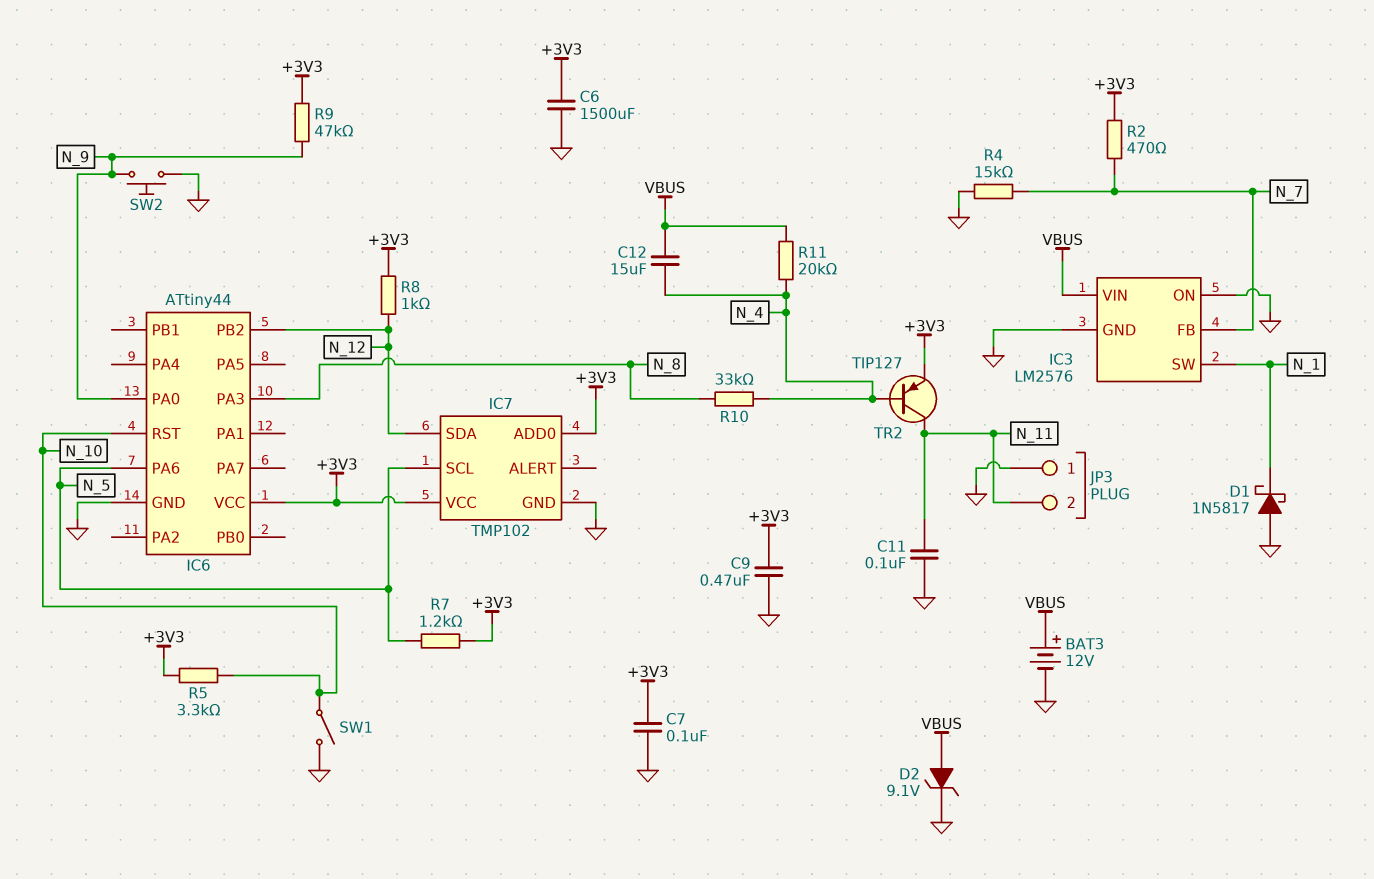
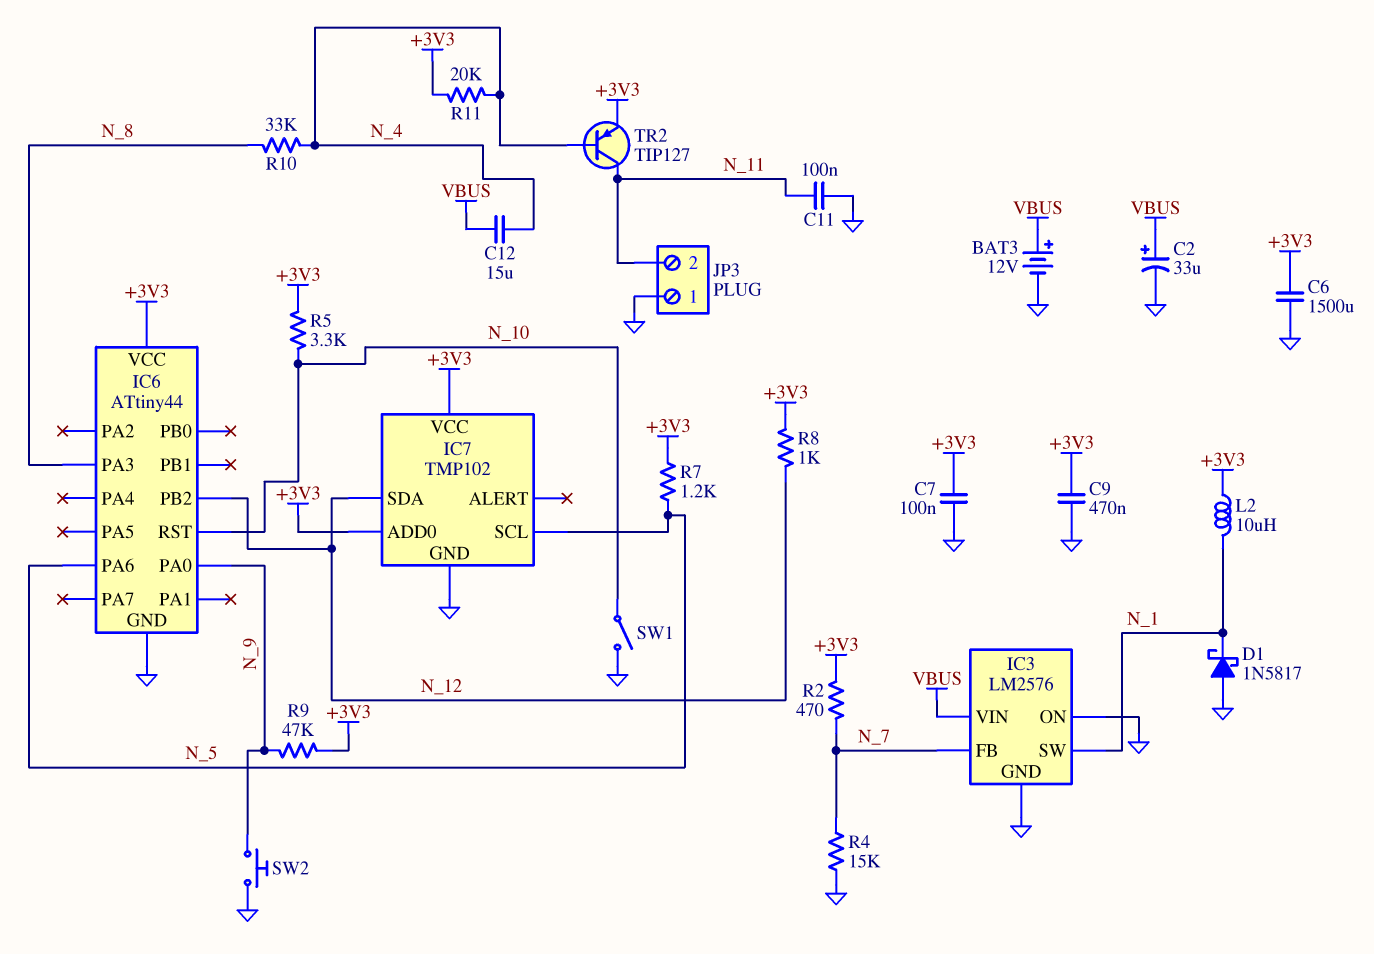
C2: none -> 33uF (plus VBUS, minus GND)
D2: zener 9.1V (A VBUS, K GND) -> none
L2: none -> 10uH (+3V3, N_1)
R11: 20k (N_4, VBUS) -> 20k (+3V3, N_4)

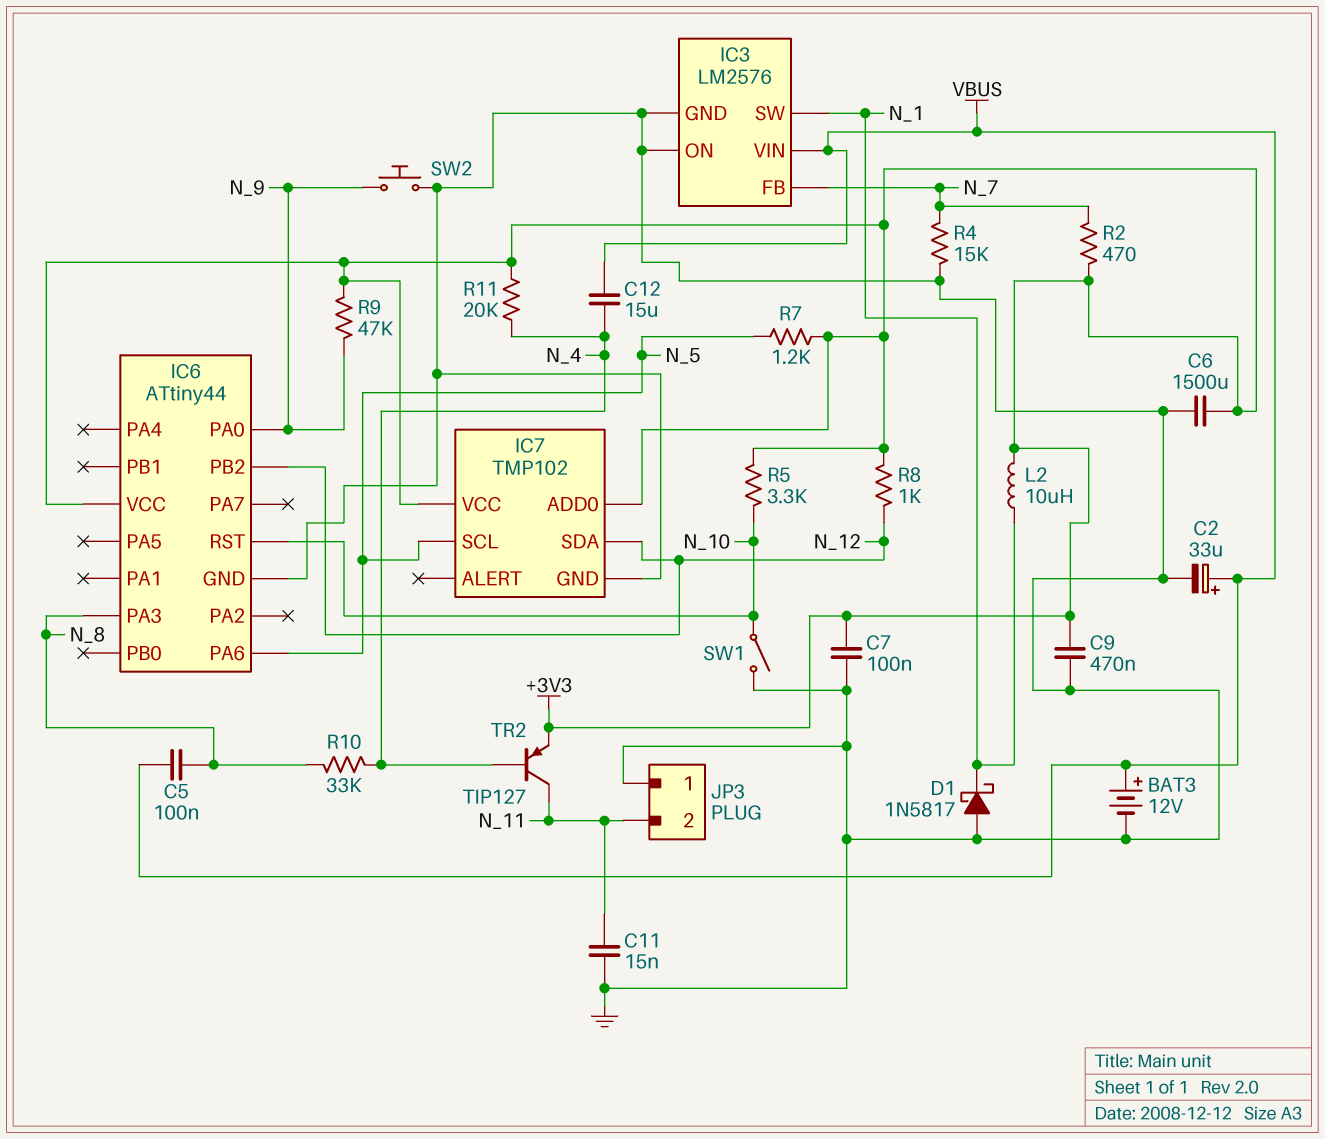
C5: none -> 100nF (N_8, VBUS)
C11: 100nF (GND, N_11) -> 15nF (GND, N_11)

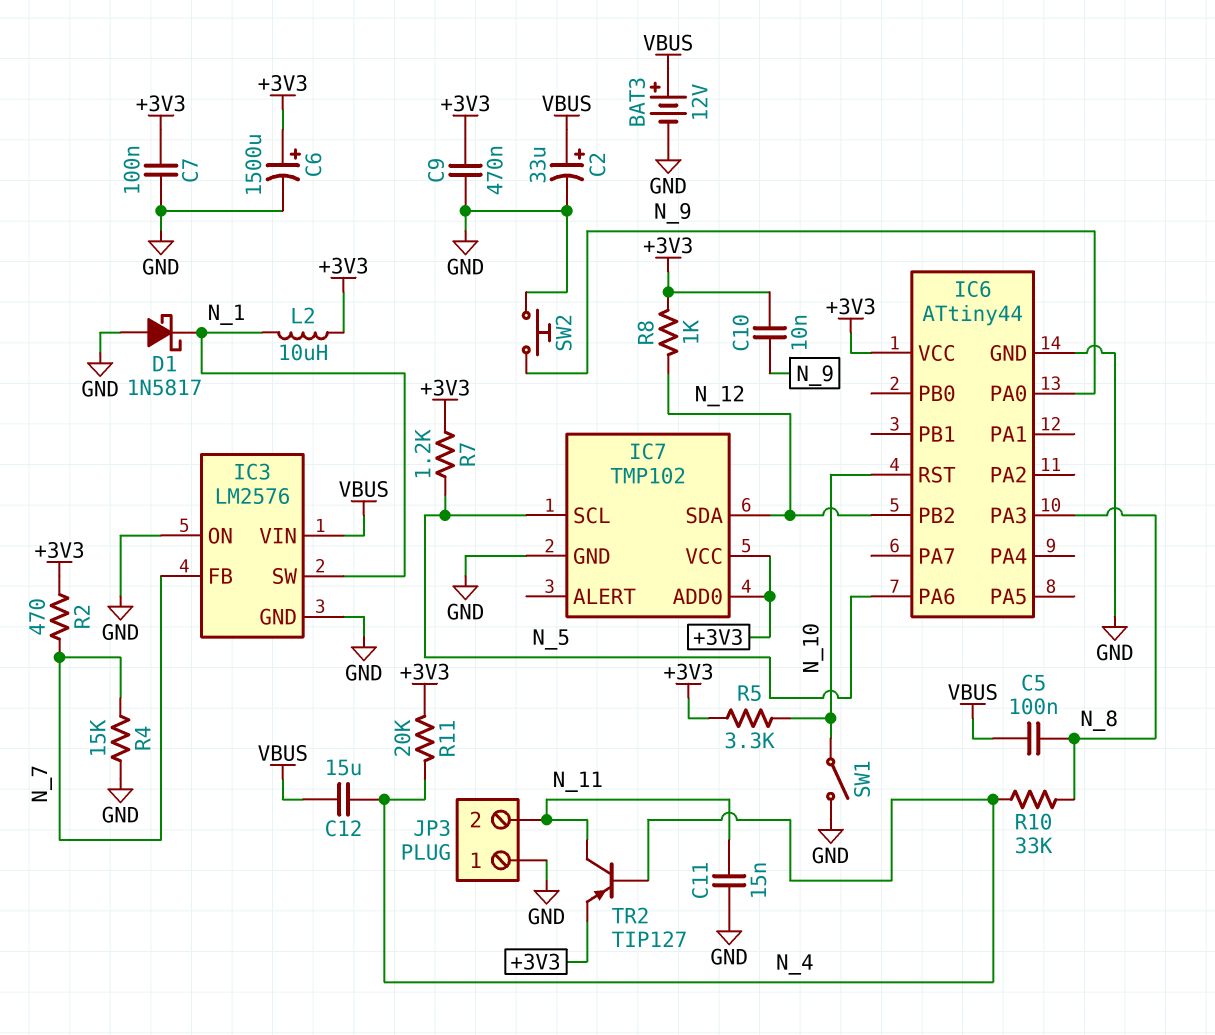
C6: 1500uF (+3V3, GND) -> 1500uF (plus +3V3, minus GND)
C10: none -> 10nF (+3V3, N_9)
R9: 47k (+3V3, N_9) -> none

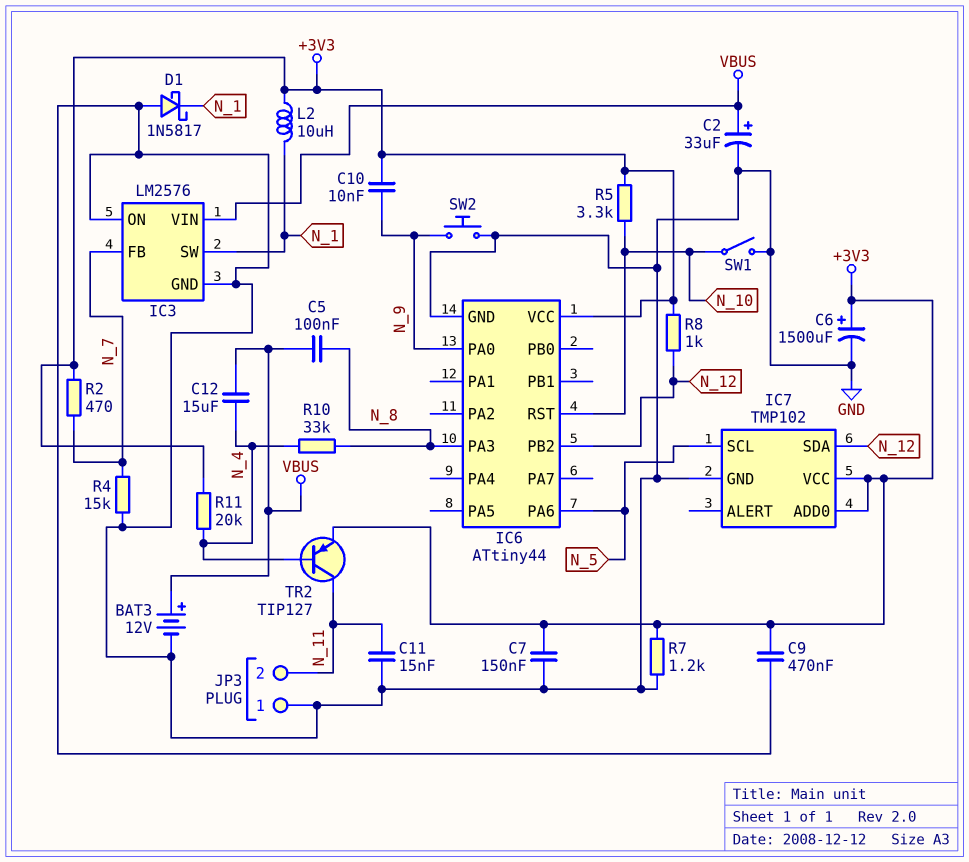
C7: 100nF (+3V3, GND) -> 150nF (+3V3, GND)
R7: 1.2k (+3V3, N_5) -> 1.2k (+3V3, GND)

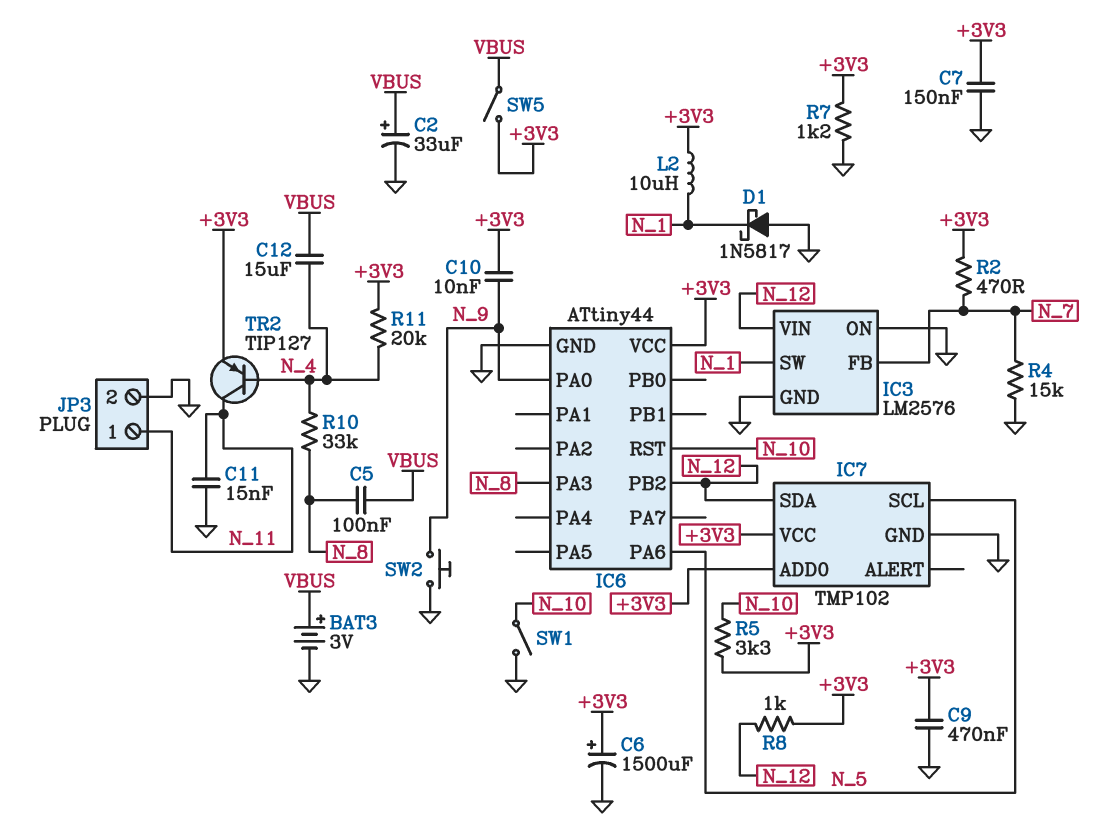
BAT3: 12V (plus VBUS, minus GND) -> 3V (plus VBUS, minus GND)
IC3 pin VIN: VBUS -> N_12
JP3 pin 1: GND -> N_11
JP3 pin 2: N_11 -> GND
SW5: none -> switch (+3V3, VBUS)

